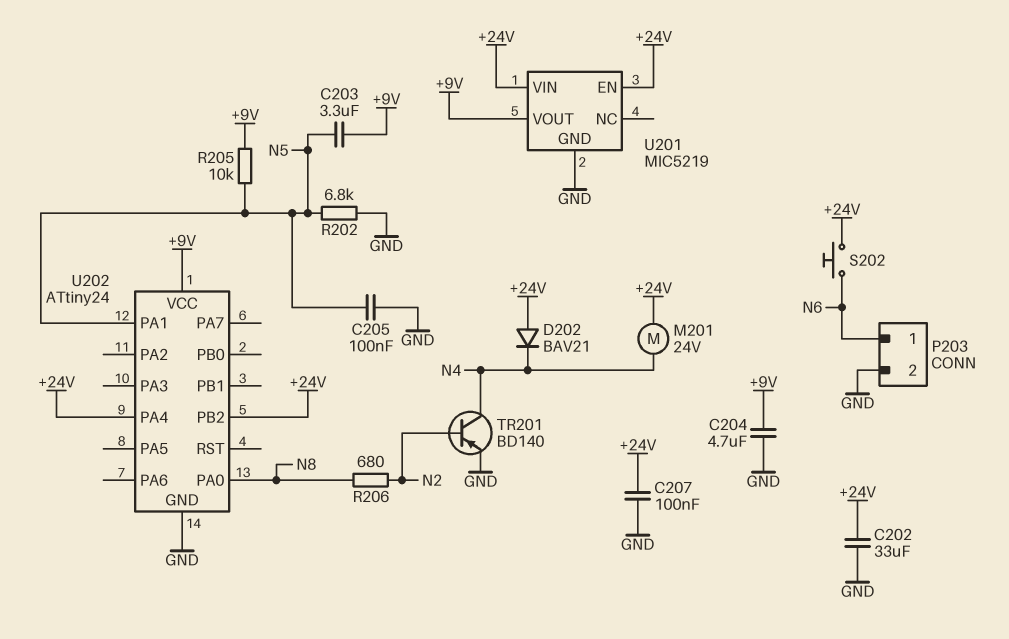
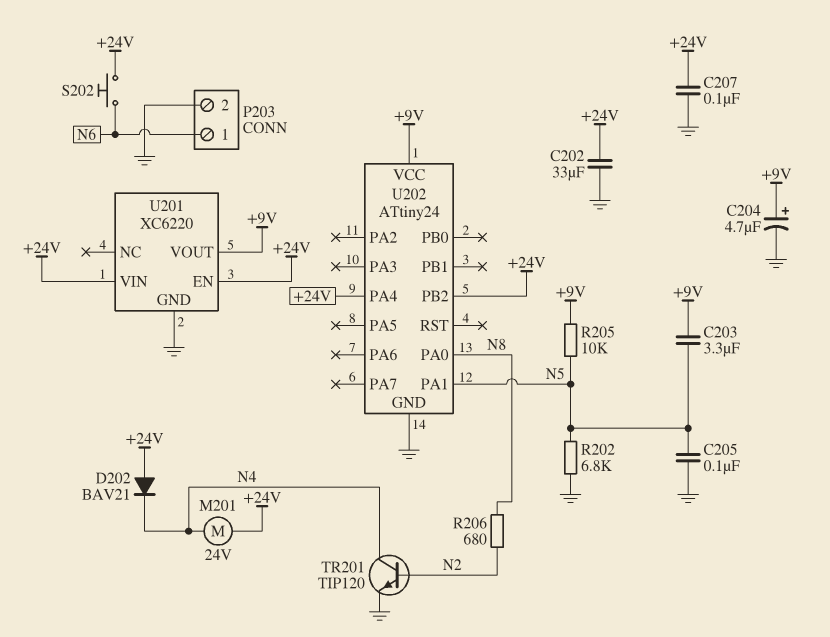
C204: 4.7uF (+9V, GND) -> 4.7uF (plus +9V, minus GND)
TR201: PNP BD140 (B N2, C N4, E GND) -> NPN TIP120 (B N2, C N4, E GND)
U201: MIC5219 -> XC6220

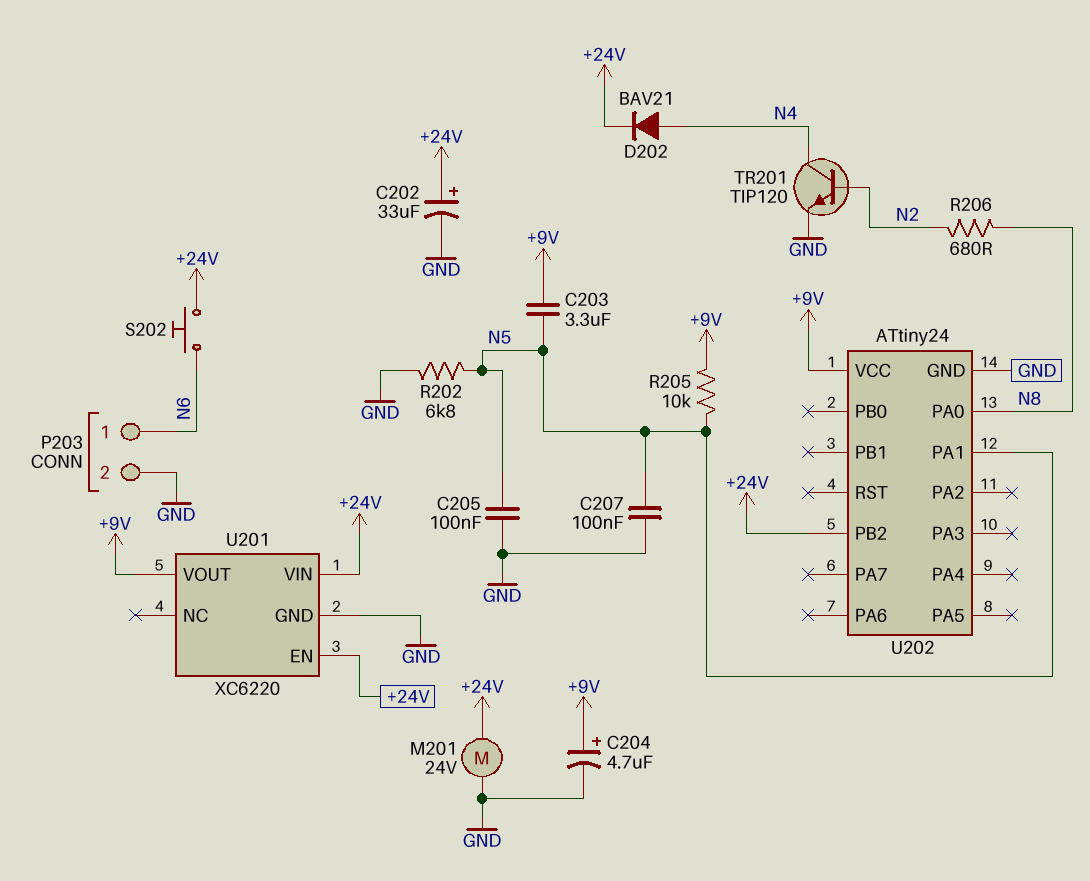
C202: 33uF (+24V, GND) -> 33uF (plus +24V, minus GND)
C207: 100nF (+24V, GND) -> 100nF (GND, N5)
D202: diode BAV21 (A +24V, K N4) -> diode BAV21 (A N4, K +24V)
M201: motor 24V (+24V, N4) -> motor 24V (+24V, GND)
U202 pin PA4: +24V -> none

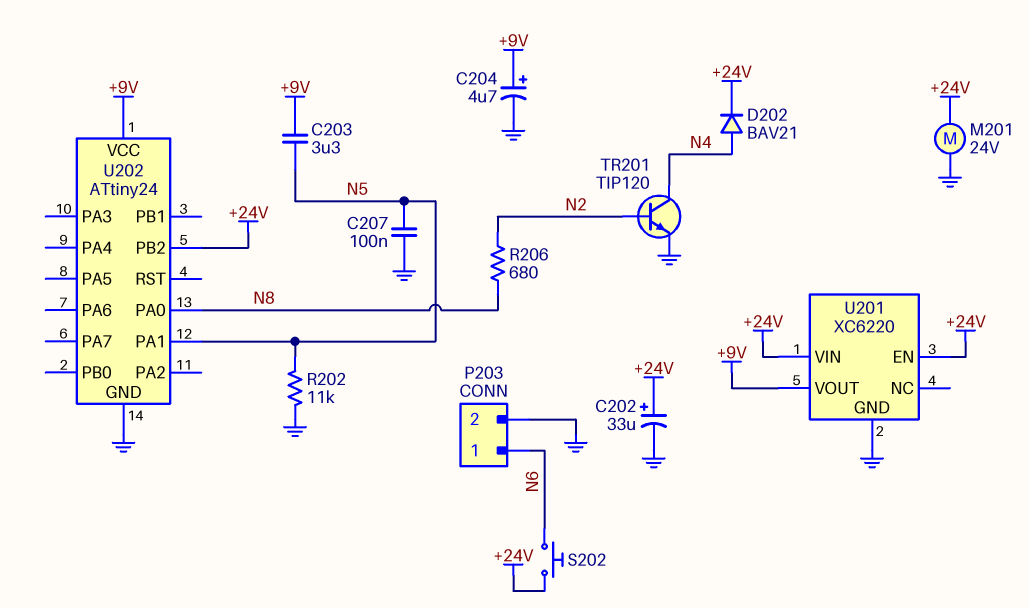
C205: 100nF (GND, N5) -> none
R202: 6.8k (GND, N5) -> 11k (GND, N5)
R205: 10k (+9V, N5) -> none

